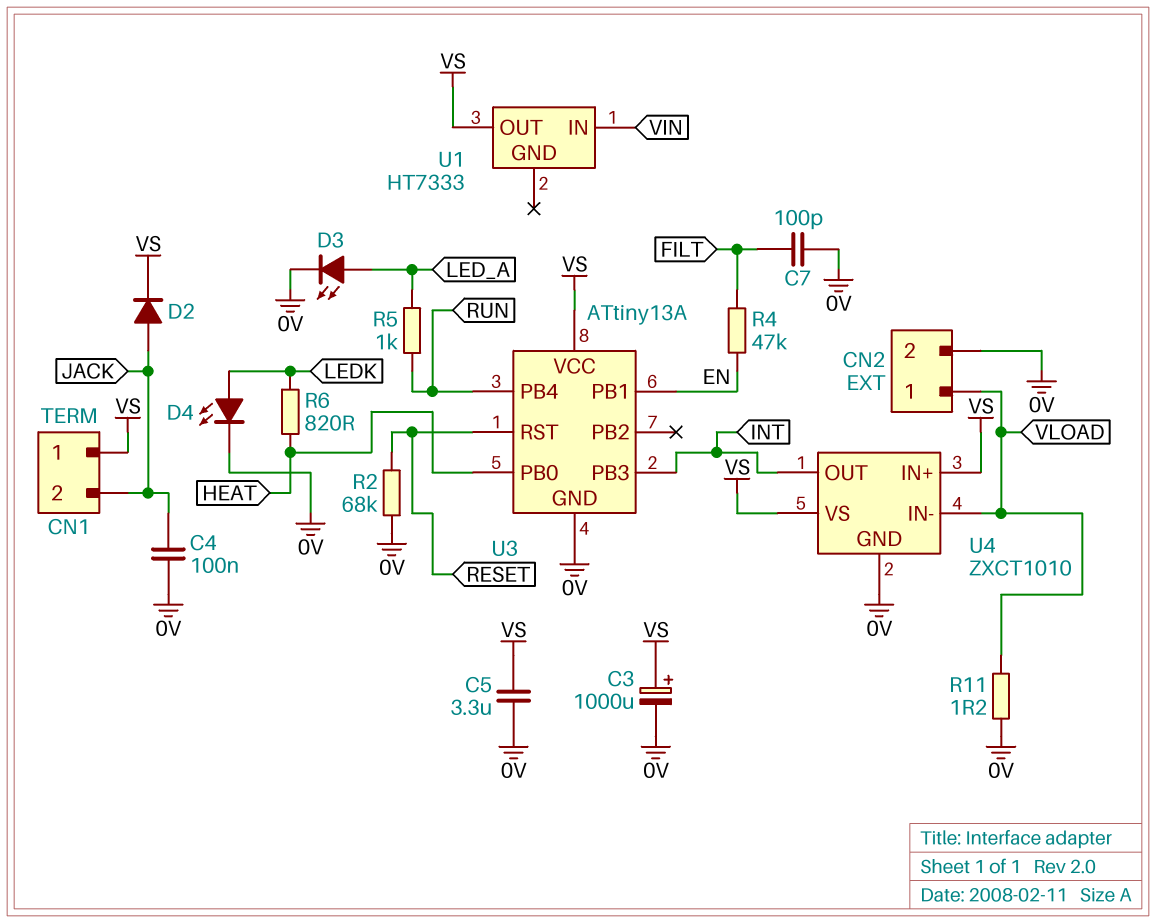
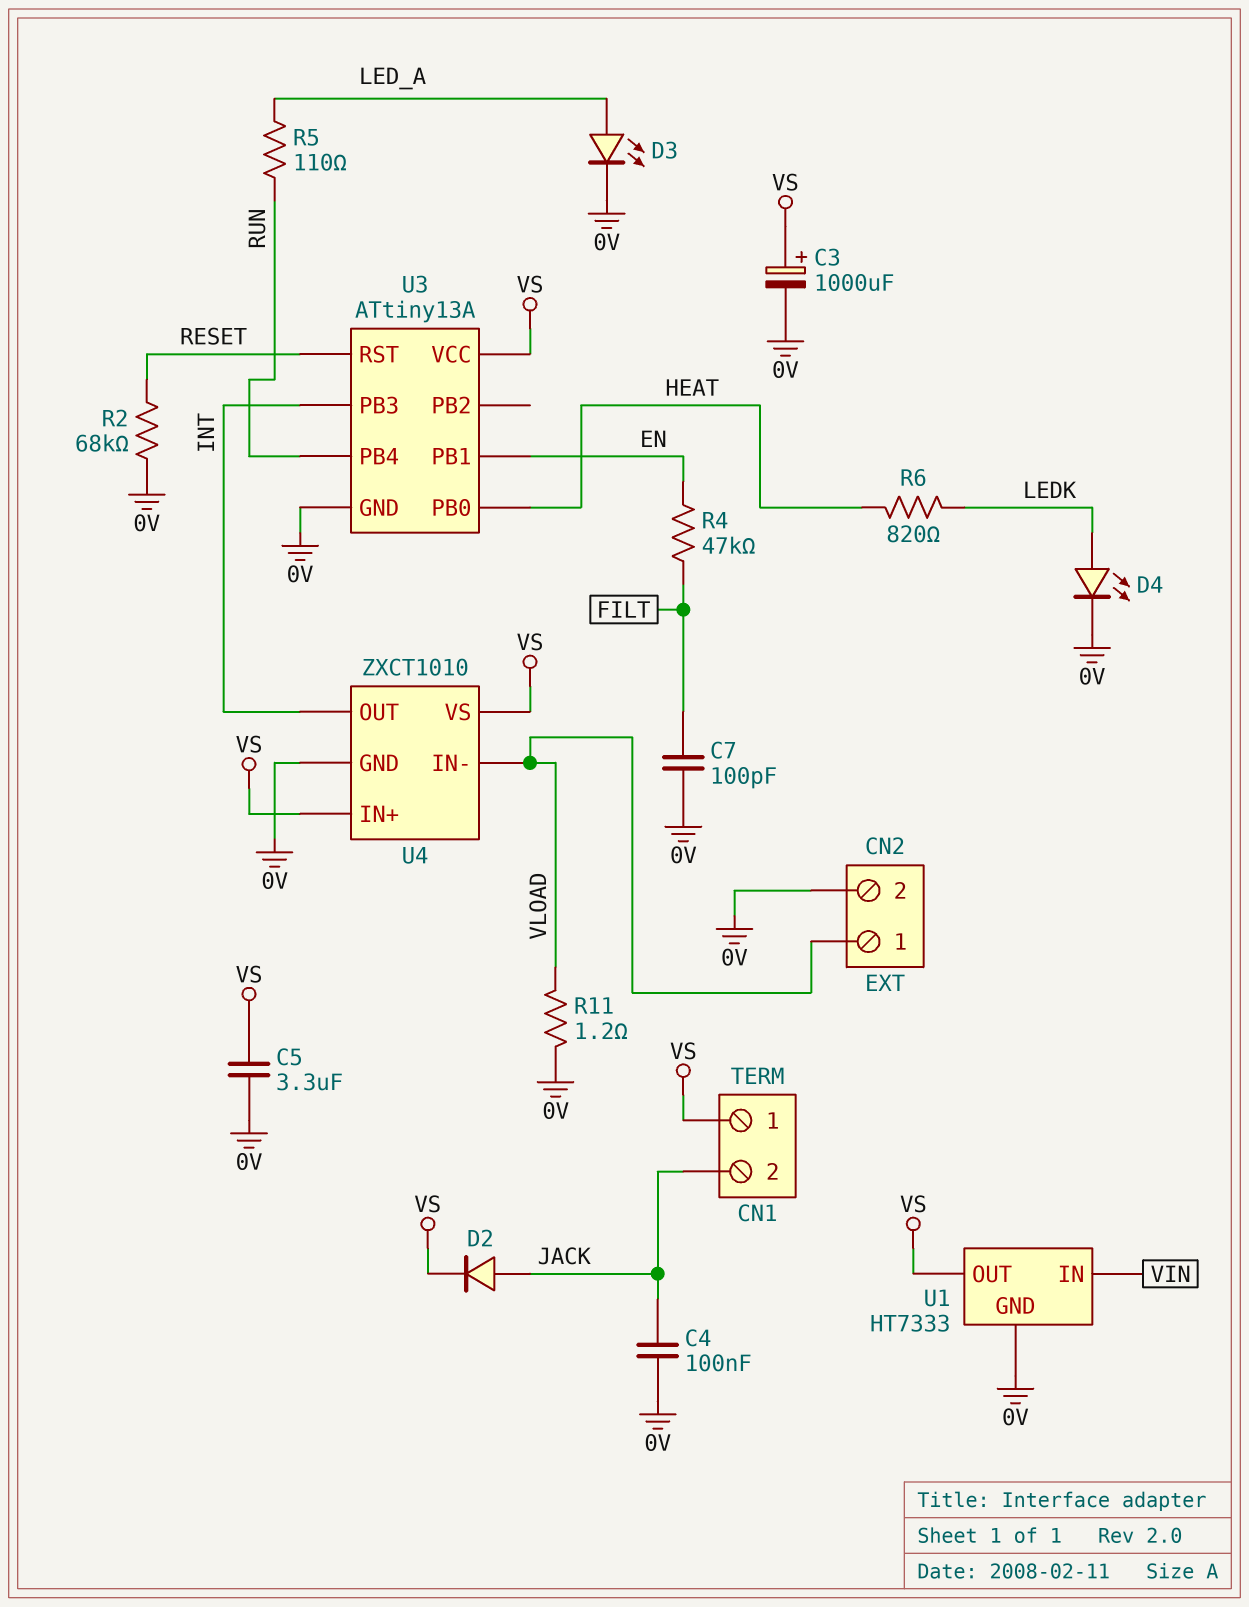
R5: 1k (LED_A, RUN) -> 110 (LED_A, RUN)
U1 pin GND: none -> 0V

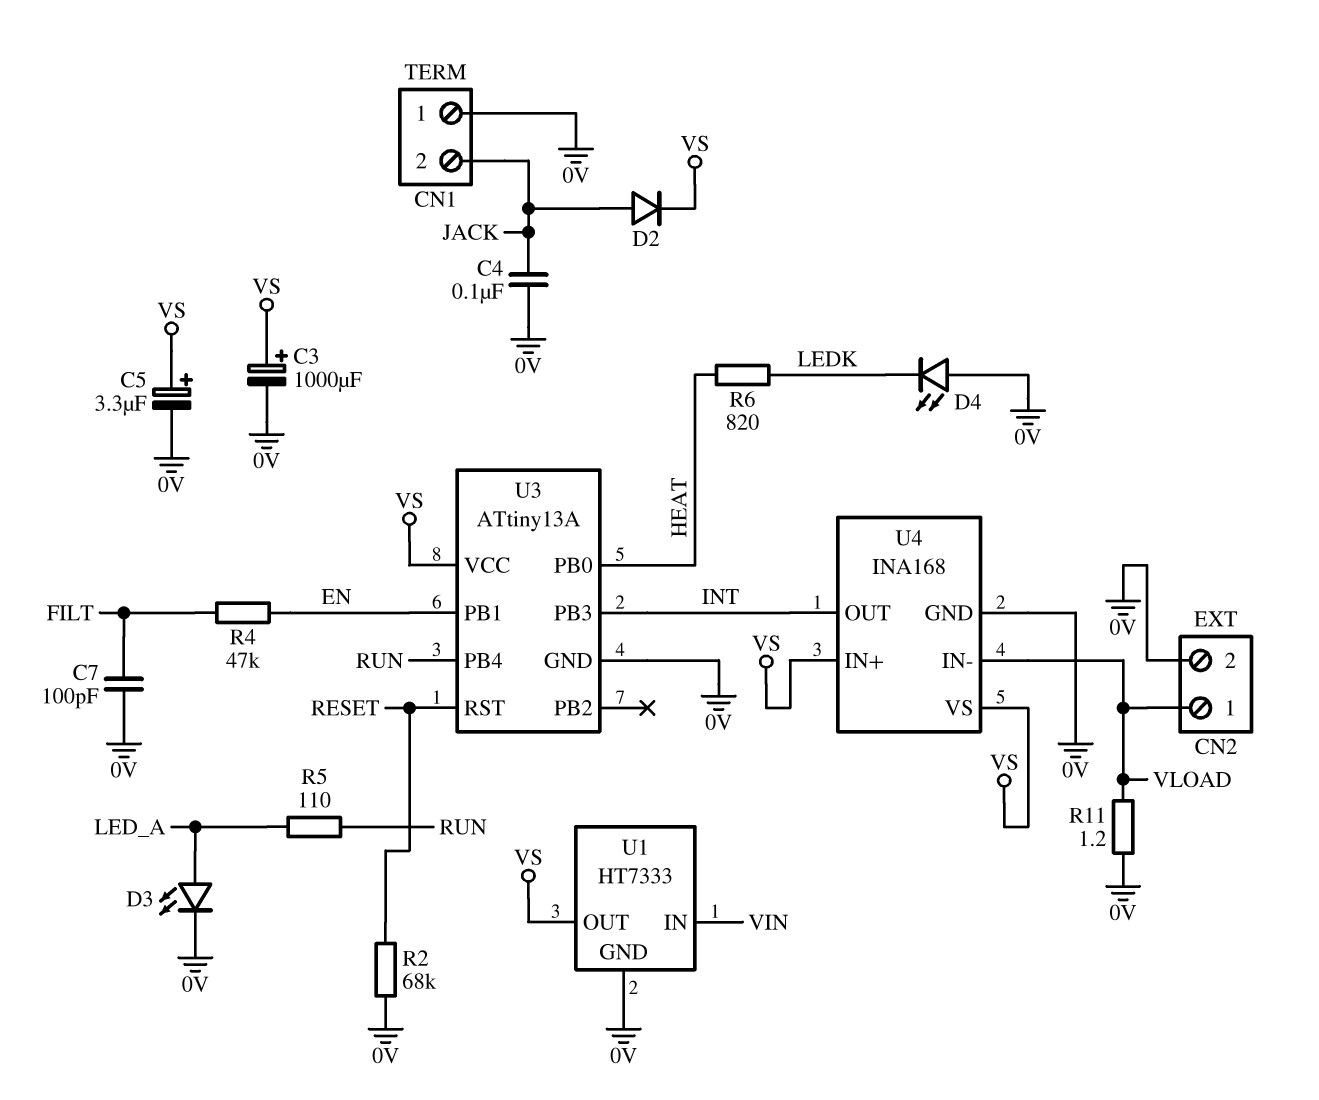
C5: 3.3uF (0V, VS) -> 3.3uF (plus VS, minus 0V)
CN1 pin 1: VS -> 0V
D4: LED (A LEDK, K 0V) -> LED (A 0V, K LEDK)
U4: ZXCT1010 -> INA168

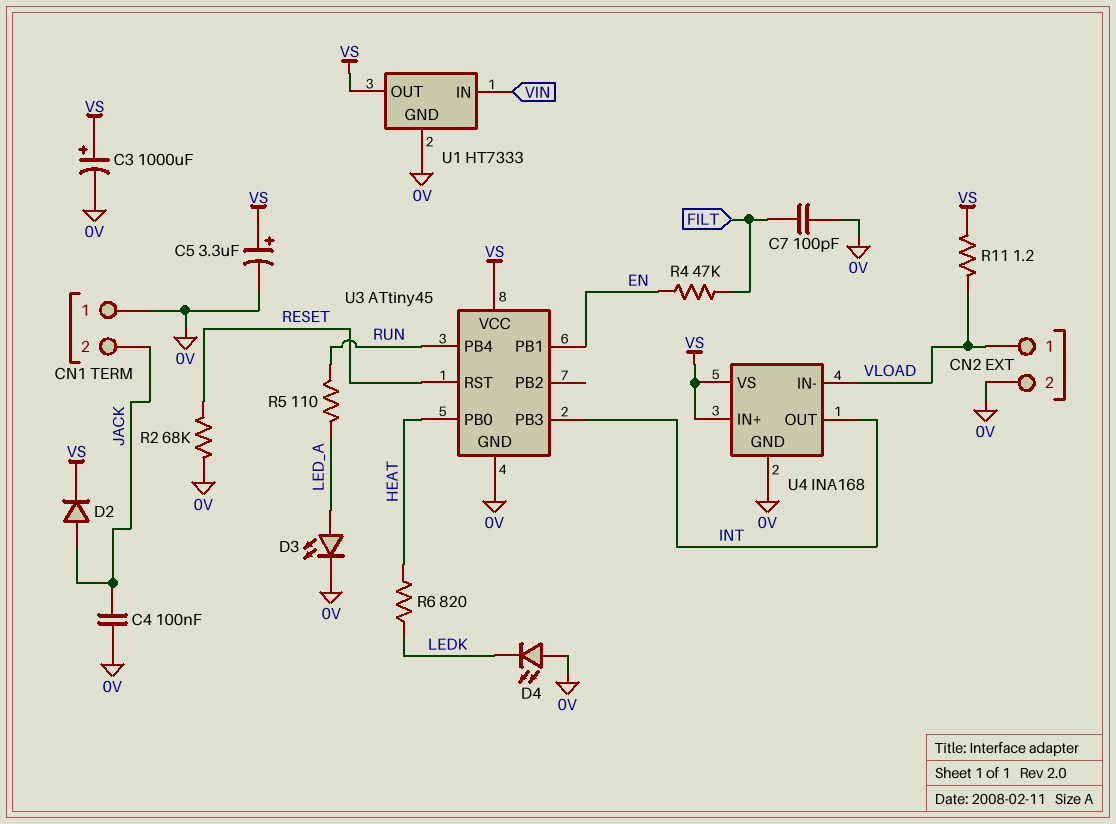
R11: 1.2 (0V, VLOAD) -> 1.2 (VLOAD, VS)
U3: ATtiny13A -> ATtiny45

